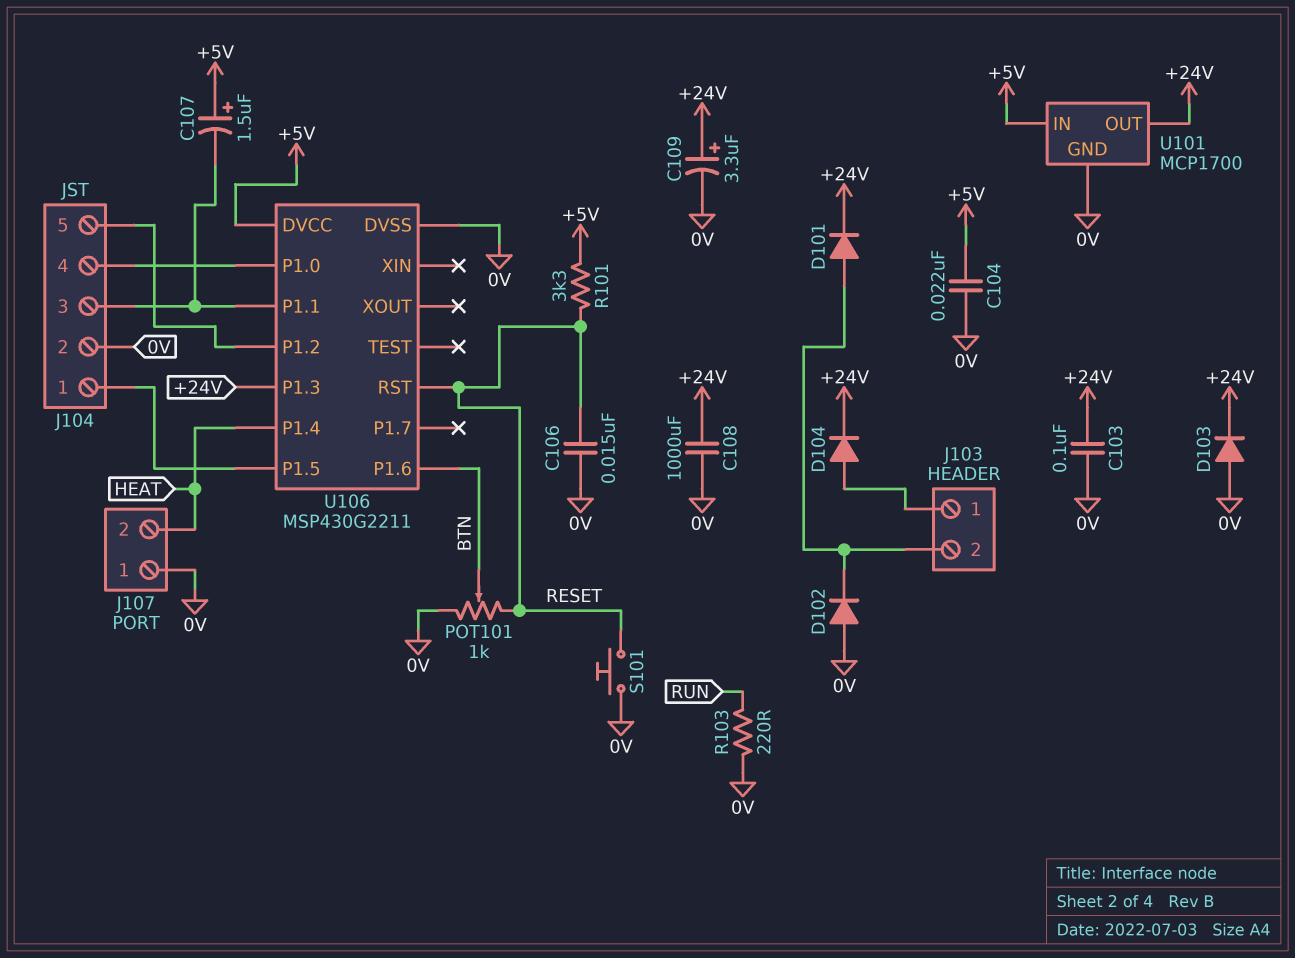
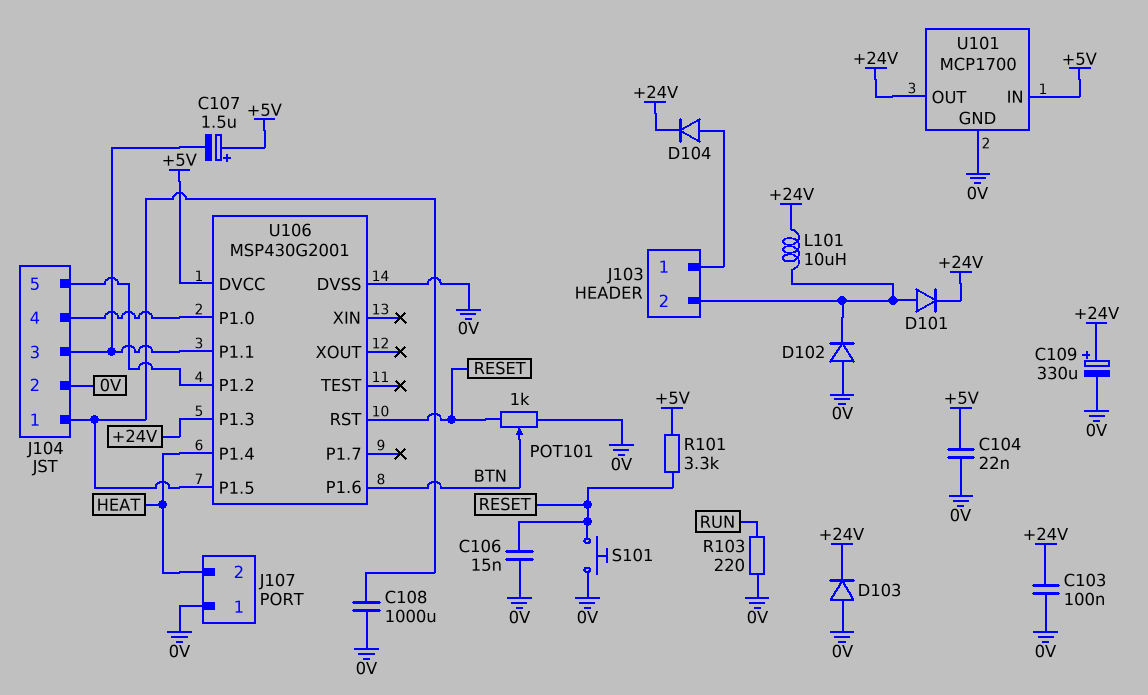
C108: 1000uF (+24V, 0V) -> 1000uF (0V, J104/1)
C109: 3.3uF (plus +24V, minus 0V) -> 330uF (plus +24V, minus 0V)
L101: none -> 10uH (+24V, J103/2)
U106: MSP430G2211 -> MSP430G2001

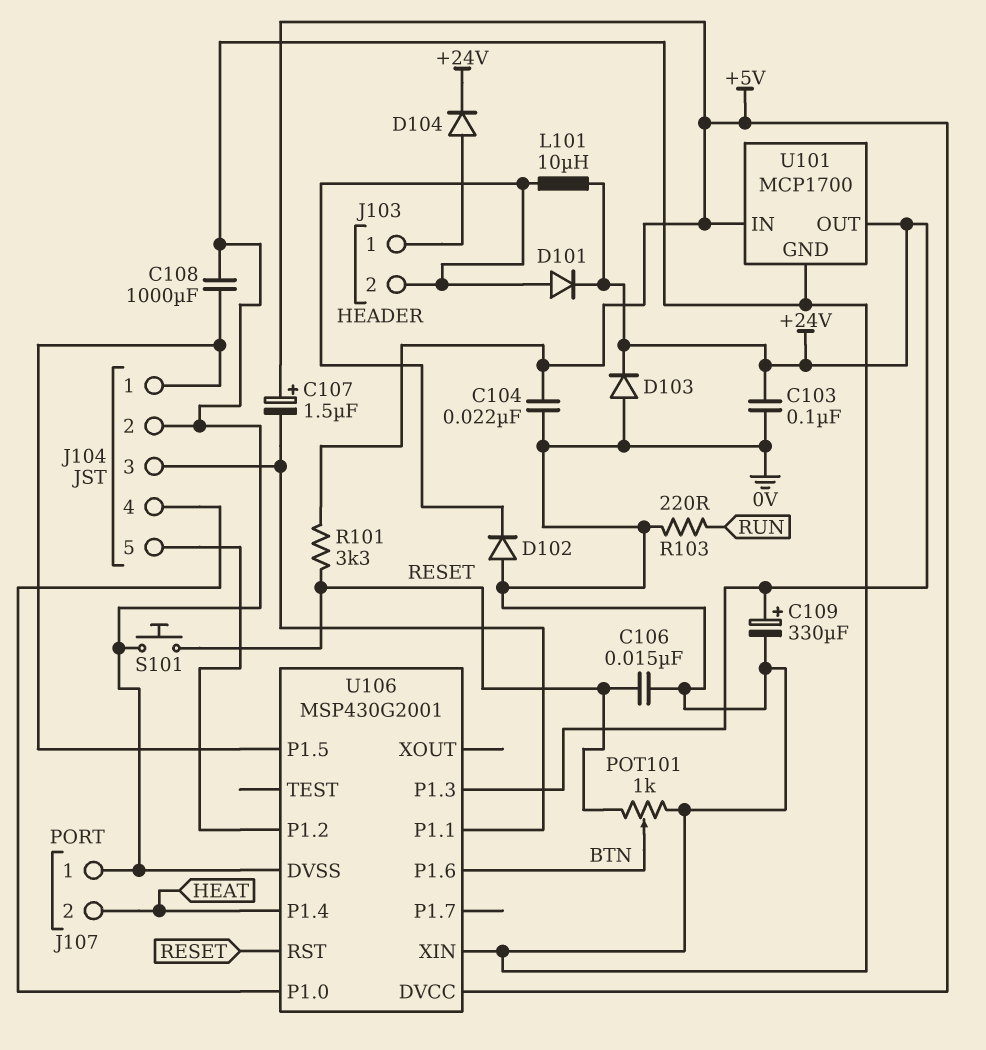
U106 pin XIN: none -> 0V

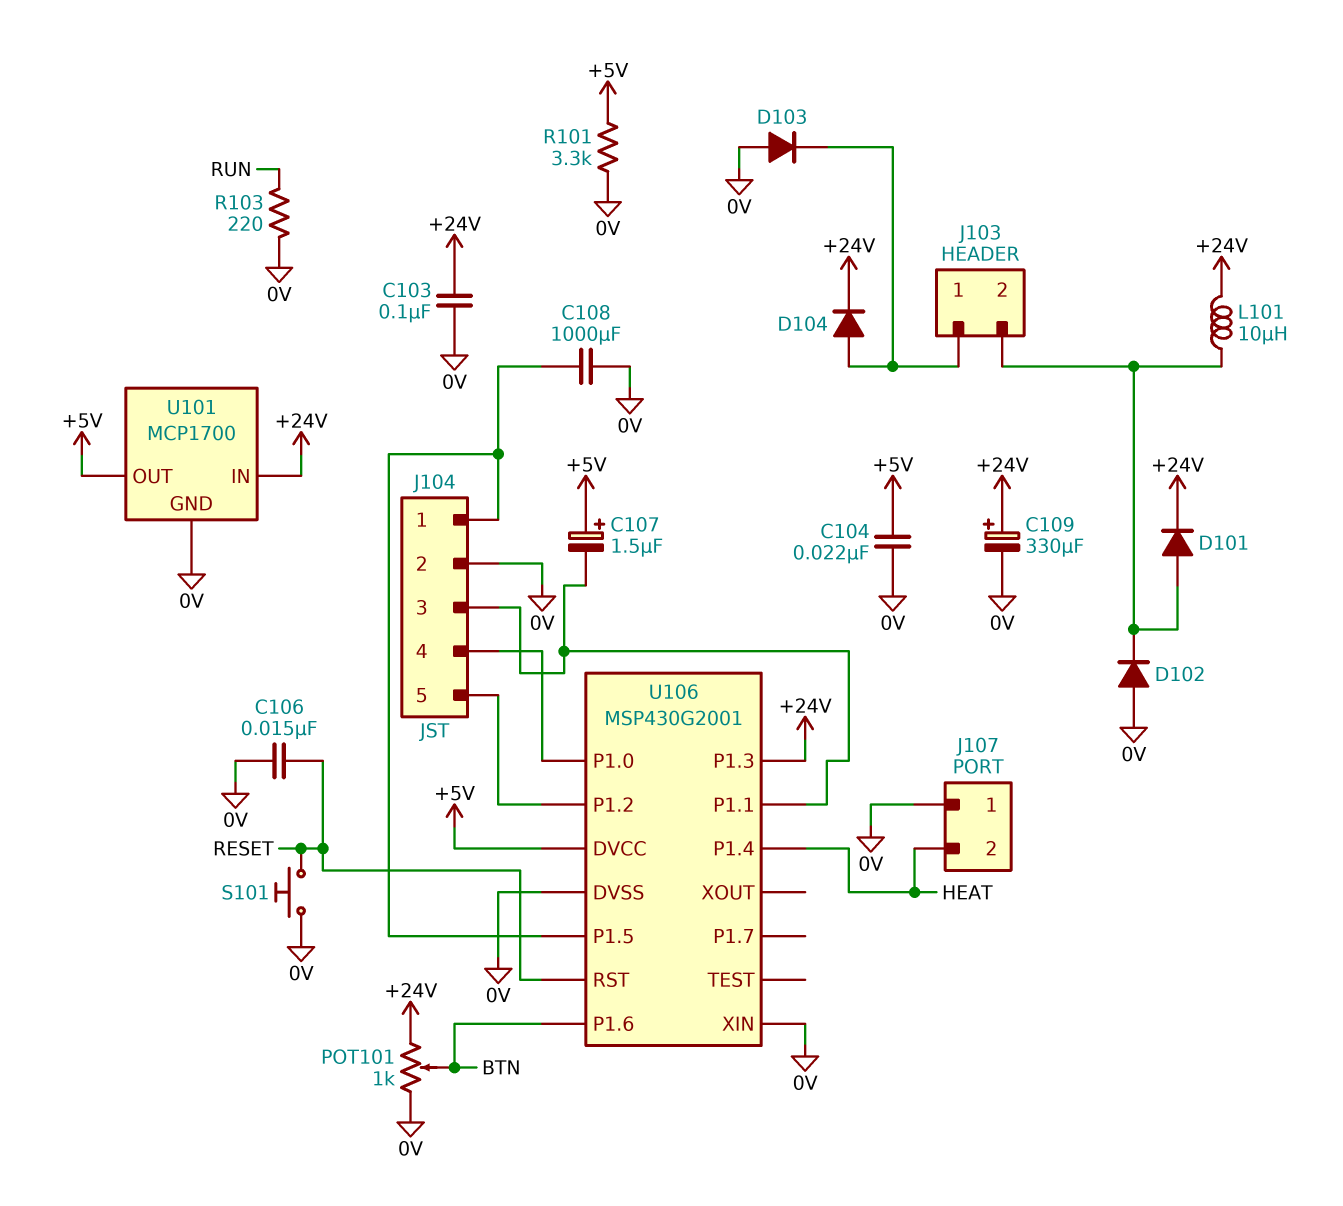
D103: diode (A 0V, K +24V) -> diode (A 0V, K J103/1)
POT101: 1k (0V, RESET, wiper BTN) -> 1k (+24V, 0V, wiper BTN)
R101: 3.3k (+5V, RESET) -> 3.3k (+5V, 0V)
U101 pin IN: +5V -> +24V
U101 pin OUT: +24V -> +5V

